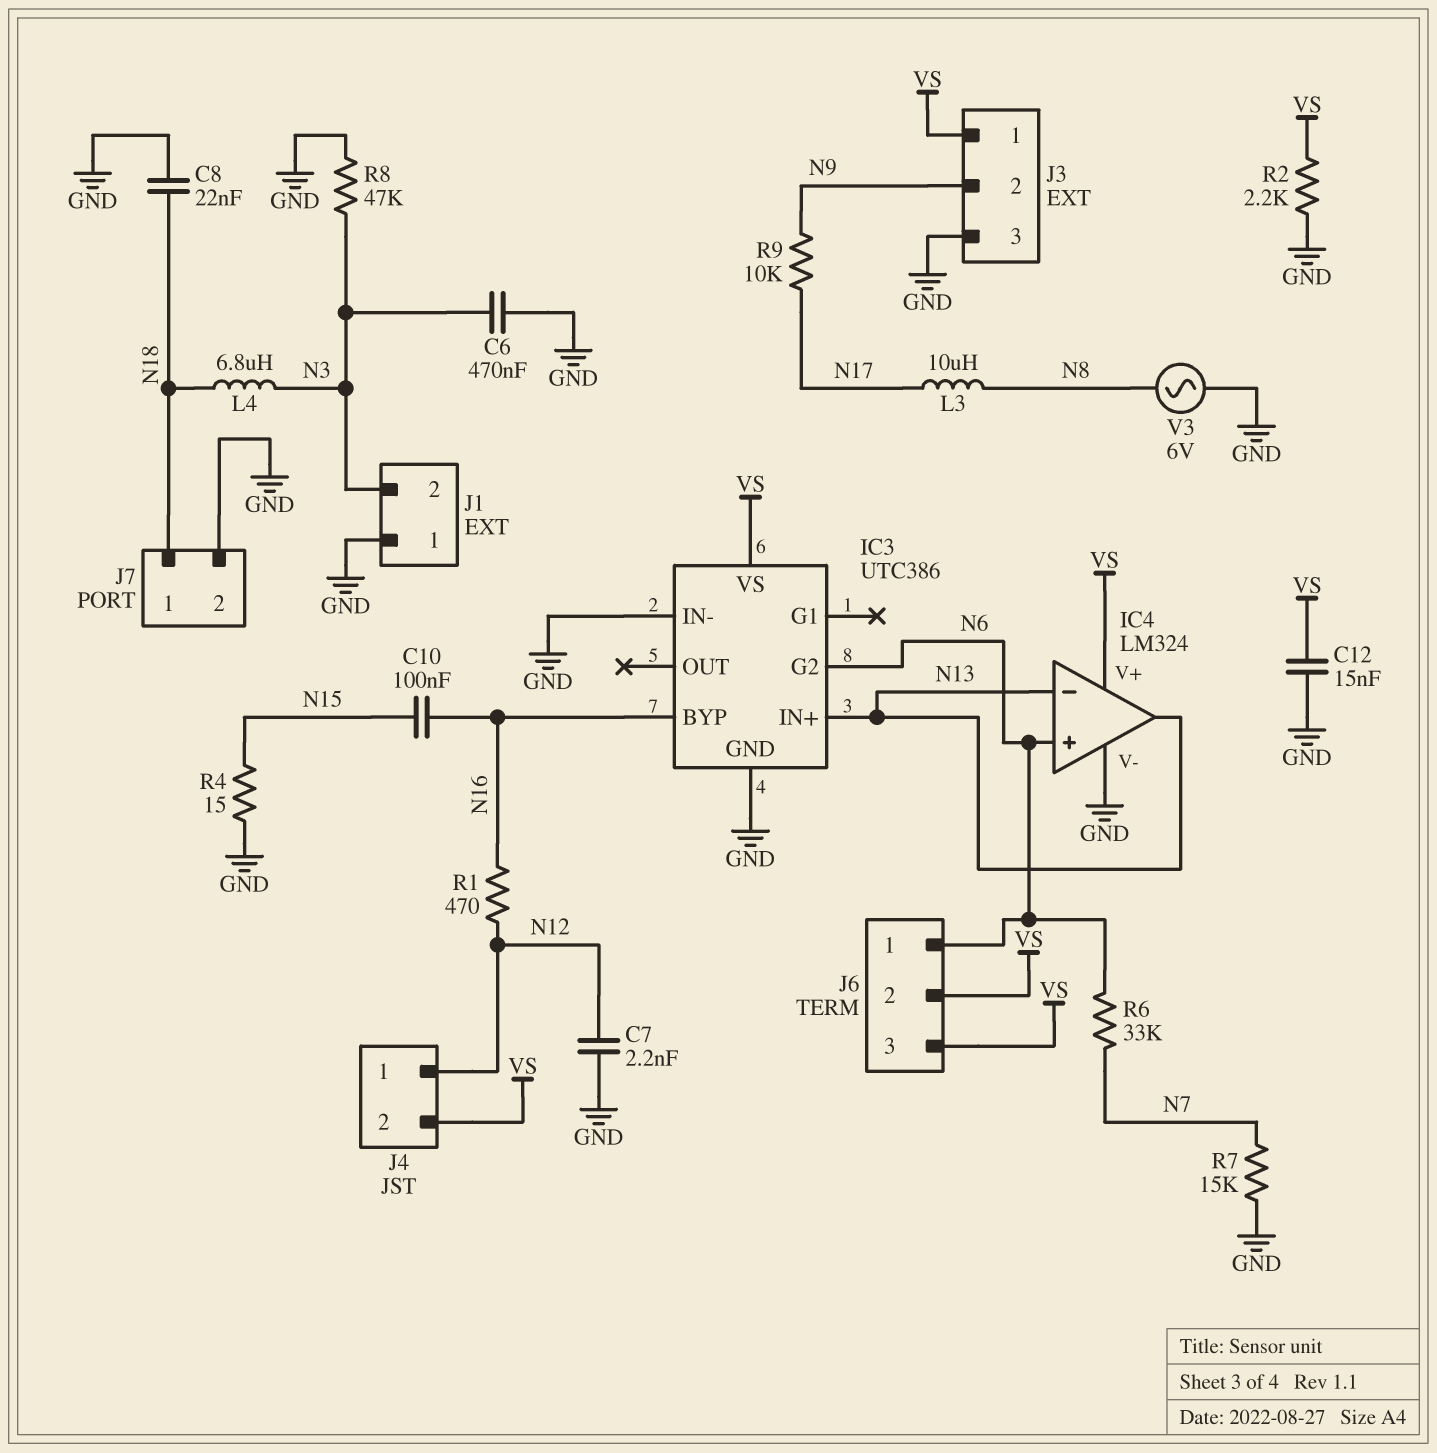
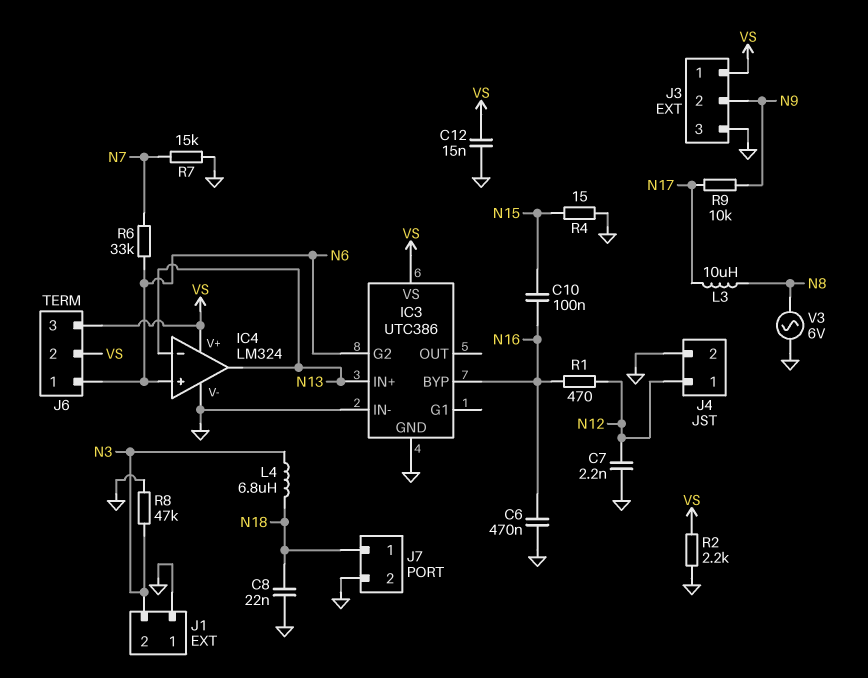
C6: 470nF (GND, N3) -> 470nF (GND, N16)
J4 pin 2: VS -> GND

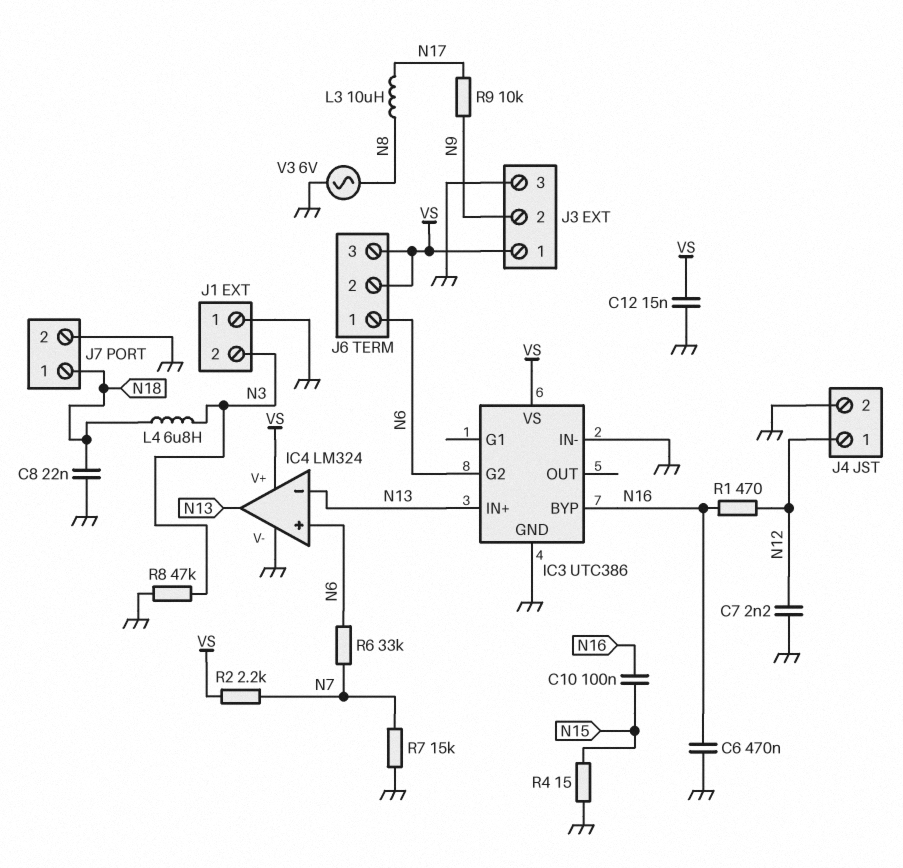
R2: 2.2k (GND, VS) -> 2.2k (N7, VS)

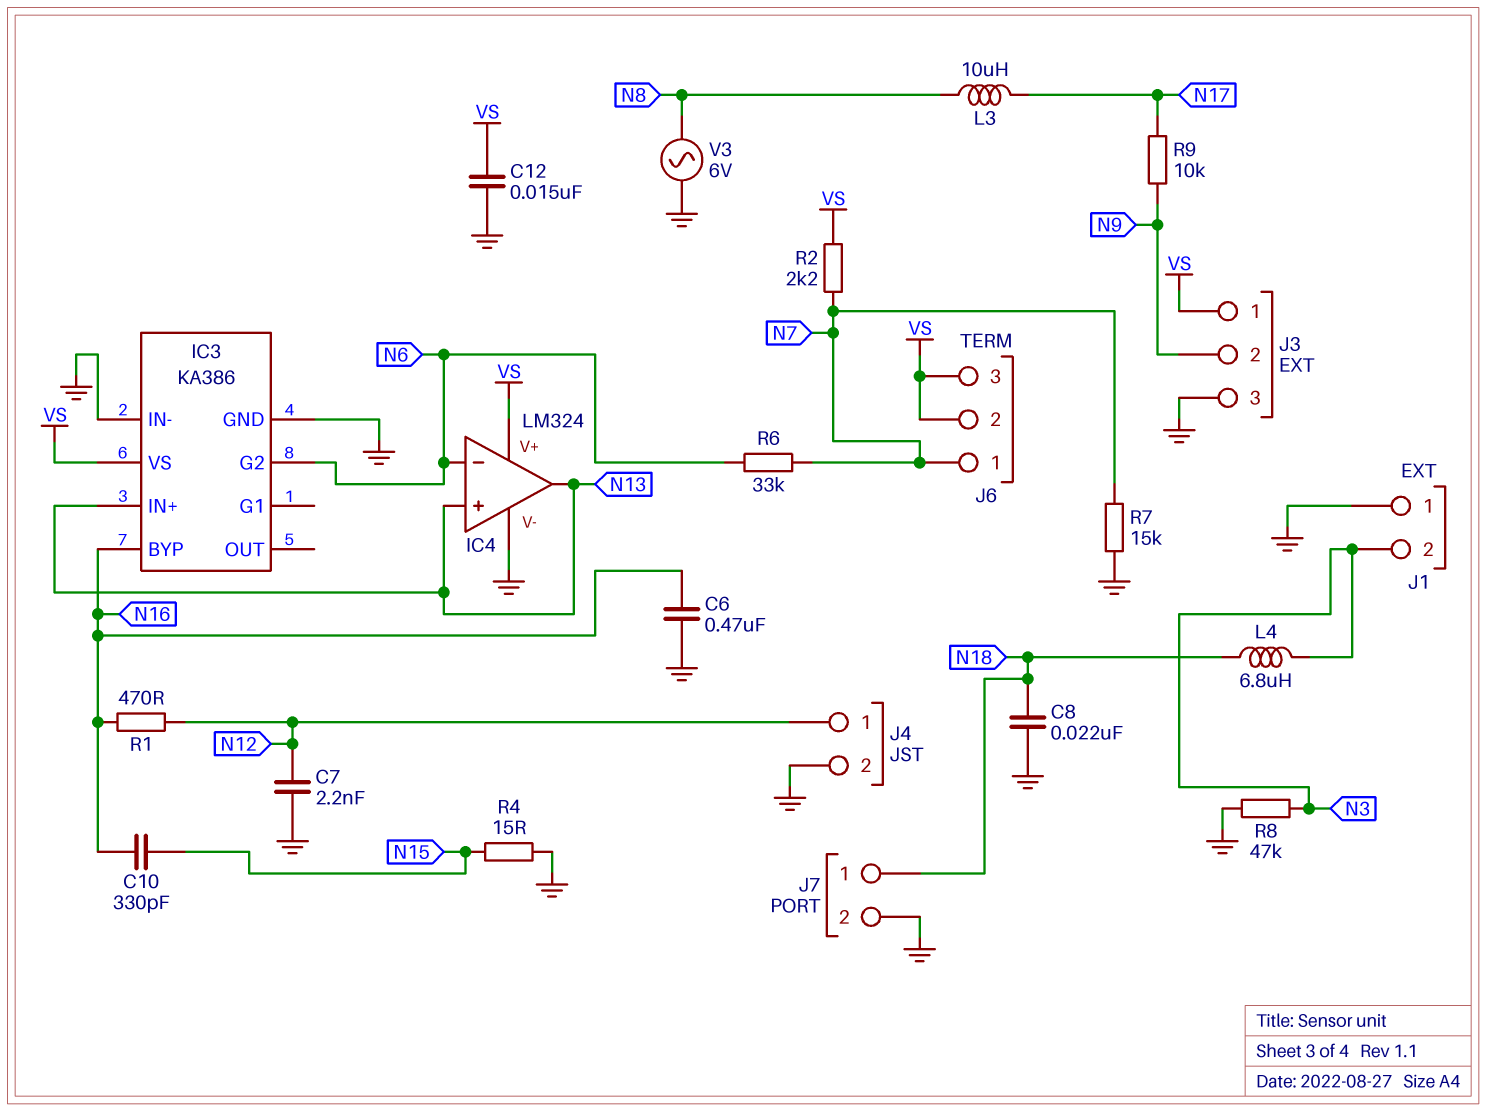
C10: 100nF (N15, N16) -> 330pF (N15, N16)
IC3: UTC386 -> KA386
IC4 pin in+: N6 -> N13
IC4 pin in-: N13 -> N6
J6 pin 1: N6 -> N7

